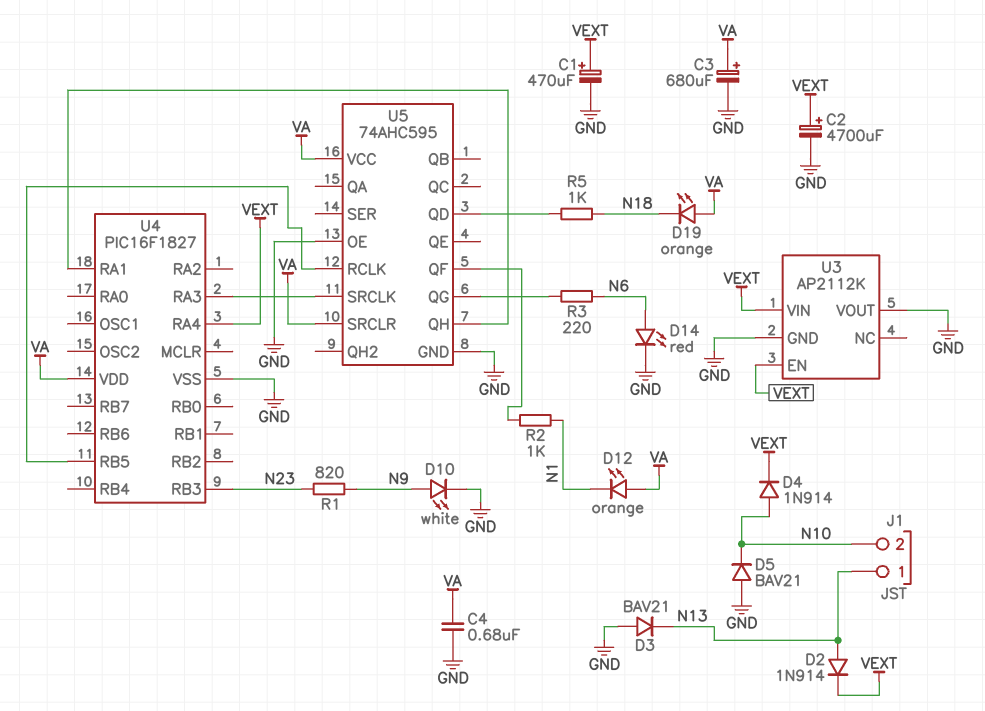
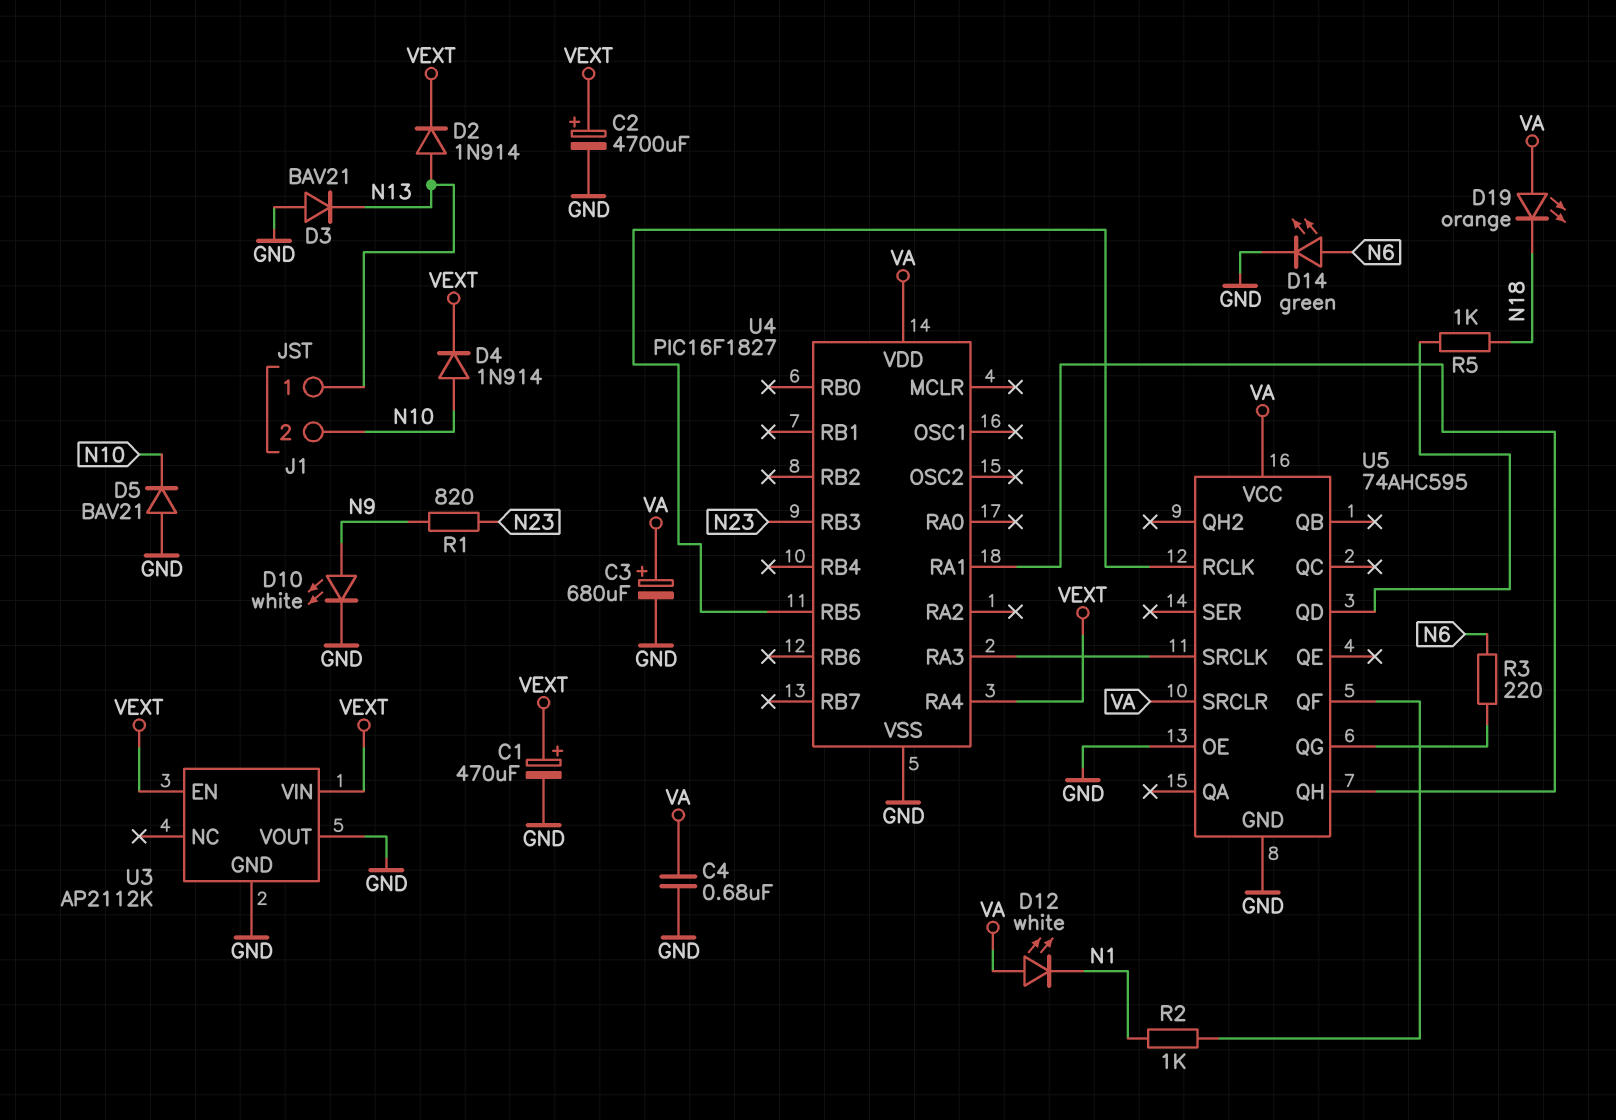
D12: LED orange (A VA, K N1) -> LED white (A VA, K N1)
D14: LED red (A N6, K GND) -> LED green (A N6, K GND)

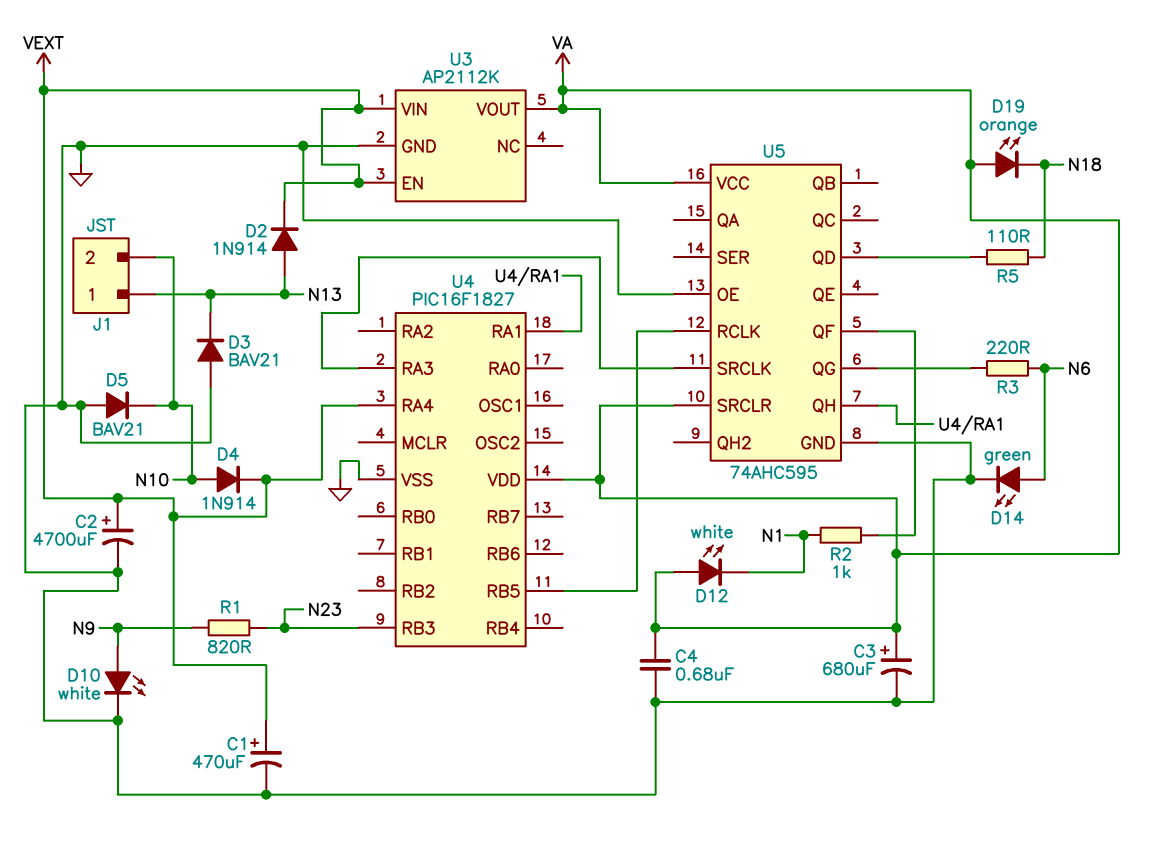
R5: 1k (N18, U5/QD) -> 110 (N18, U5/QD)
U3 pin VOUT: GND -> VA

